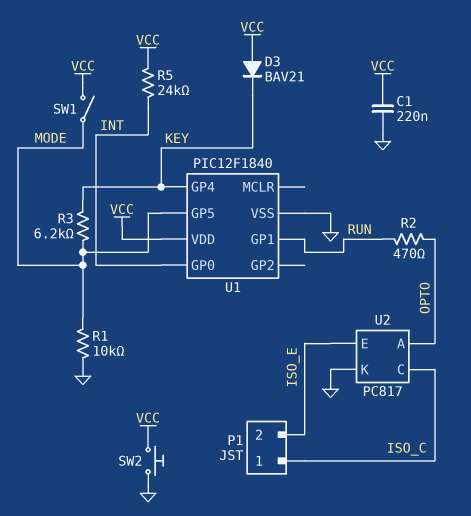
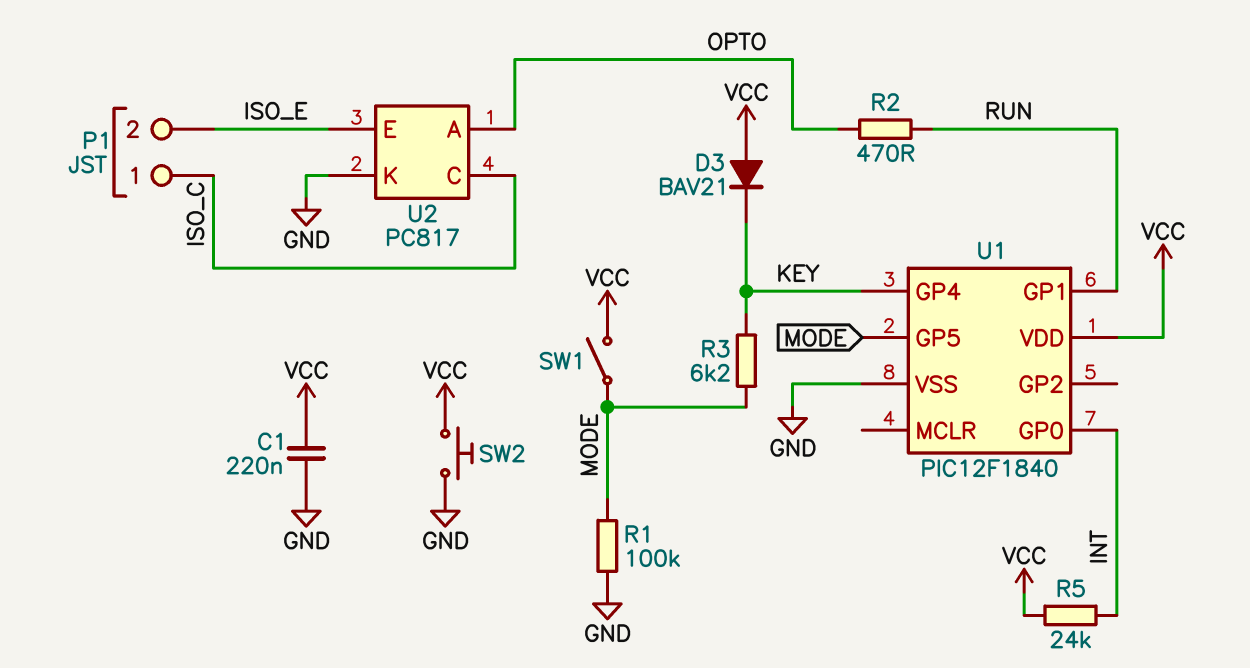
R1: 10k (GND, MODE) -> 100k (GND, MODE)

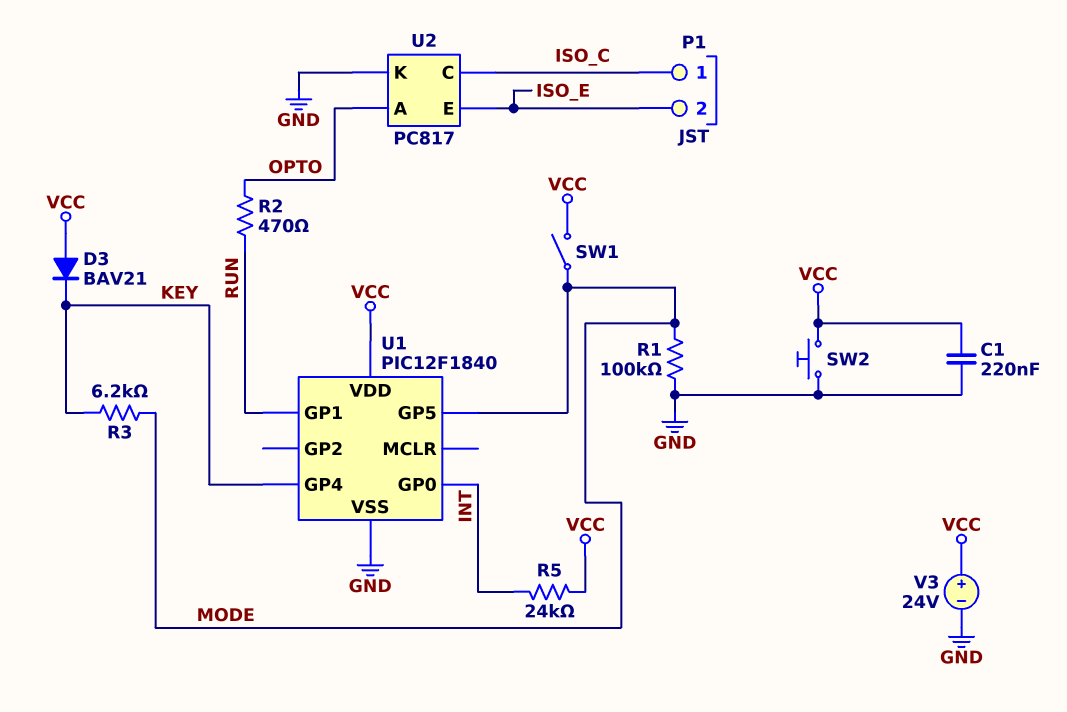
V3: none -> 24V (plus VCC, minus GND)

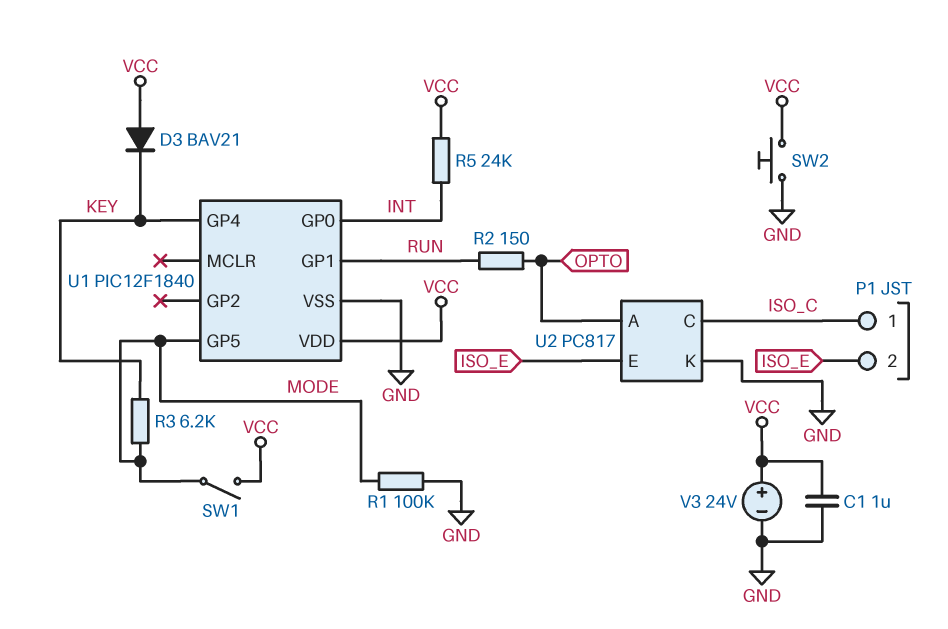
C1: 220nF (GND, VCC) -> 1uF (GND, VCC)
R2: 470 (OPTO, RUN) -> 150 (OPTO, RUN)

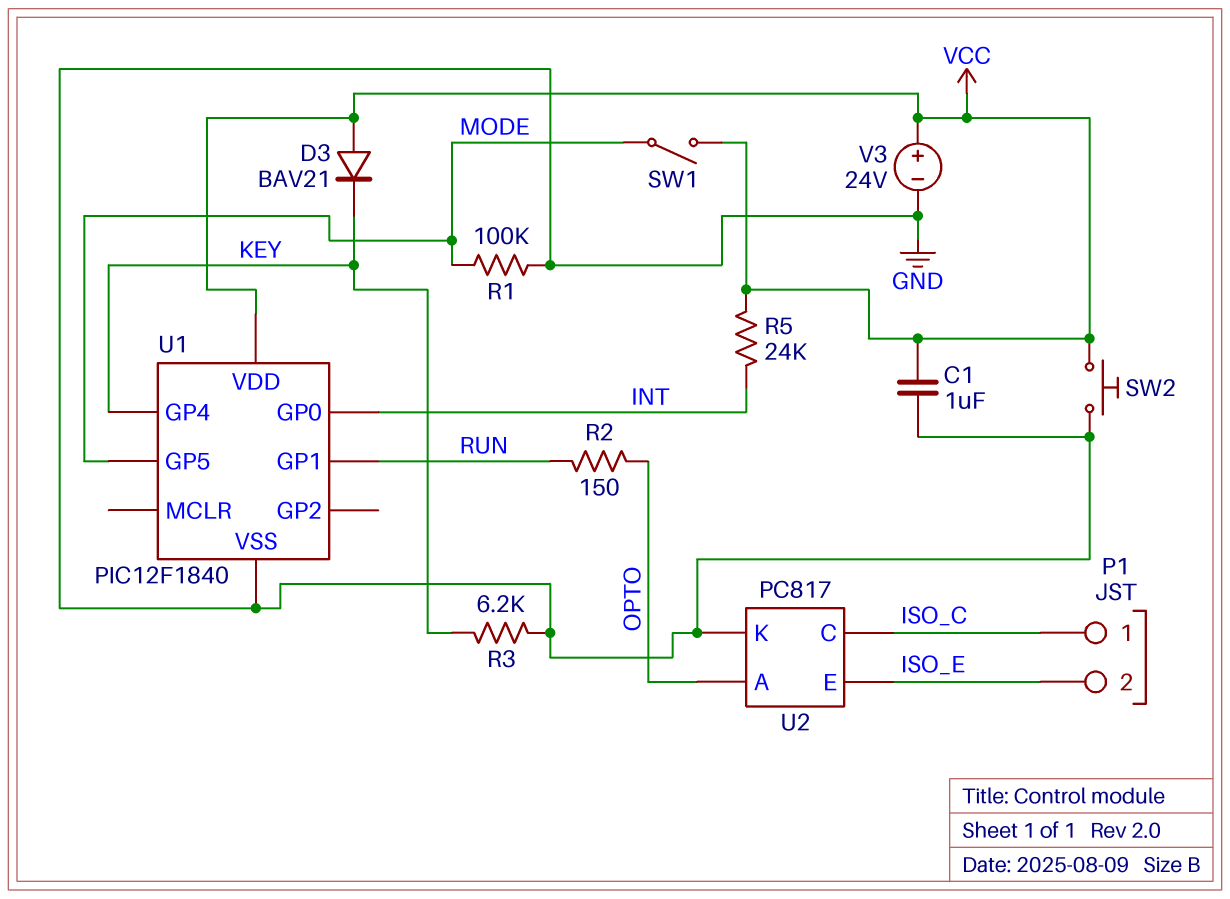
R3: 6.2k (KEY, MODE) -> 6.2k (GND, KEY)

